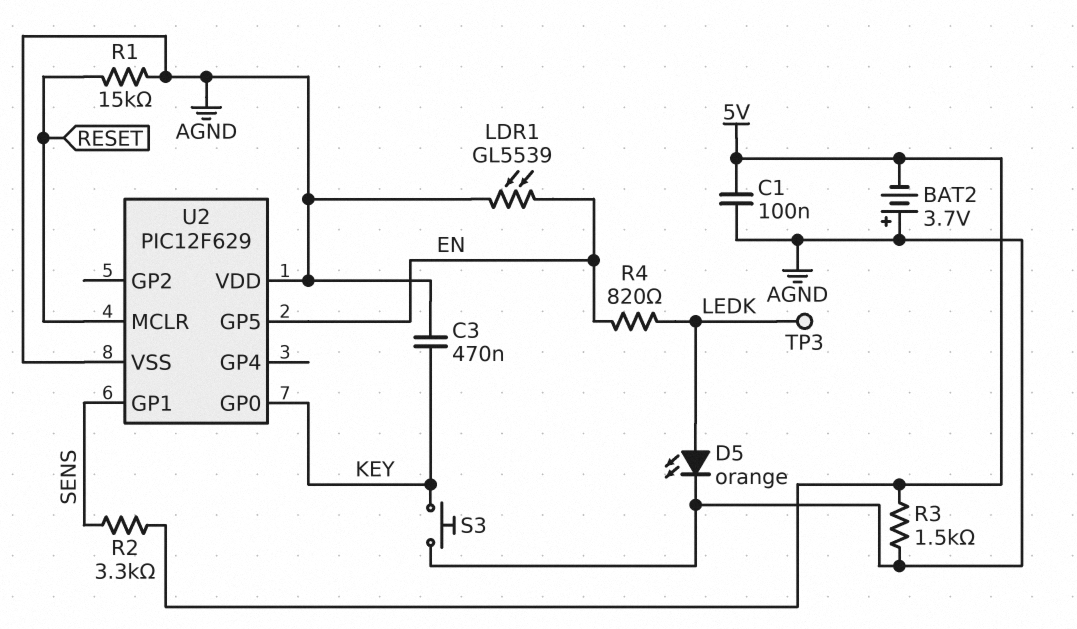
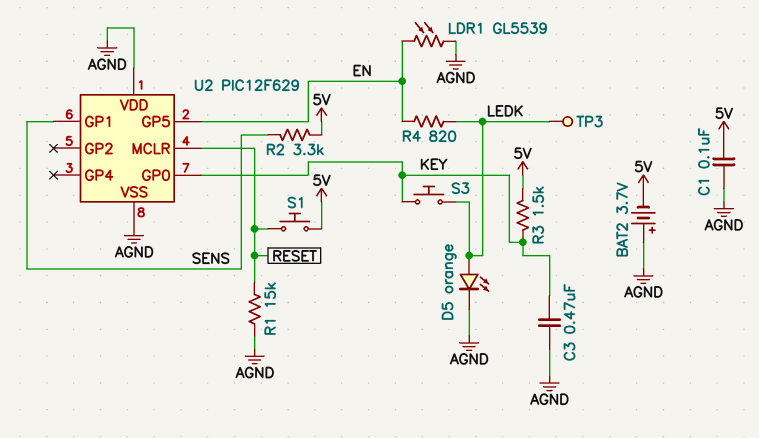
R3: 1.5k (5V, AGND) -> 1.5k (5V, KEY)
S1: none -> button (5V, RESET)
S3: button (AGND, KEY) -> button (KEY, LEDK)

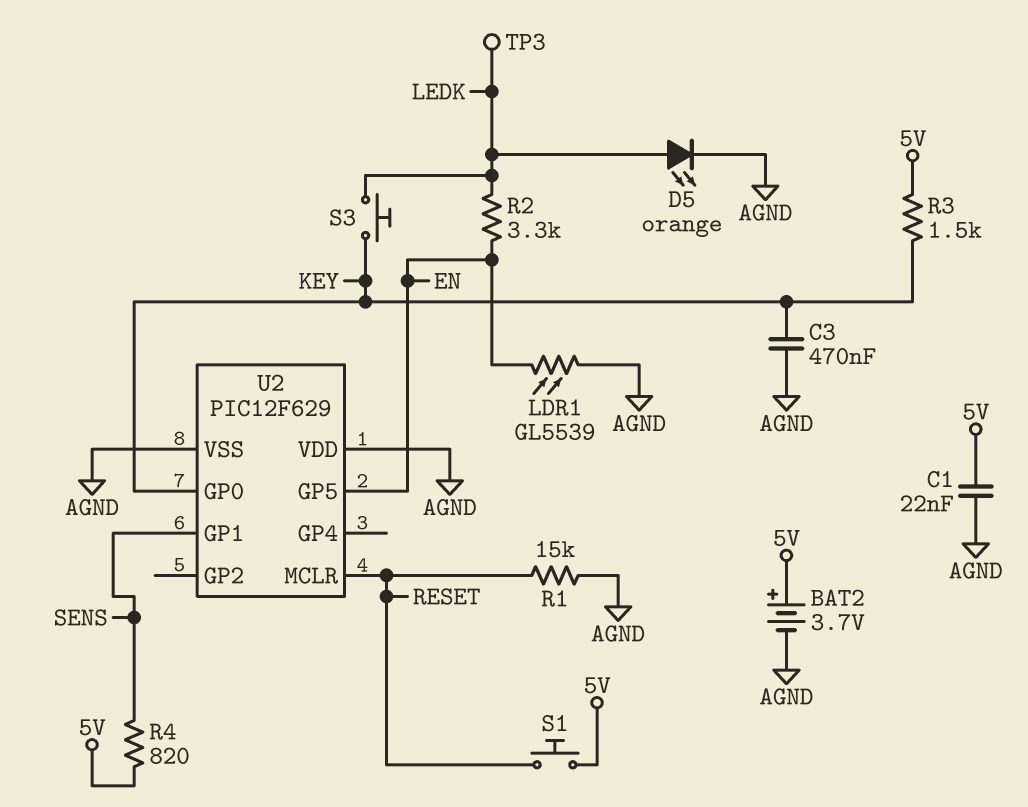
BAT2: 3.7V (plus AGND, minus 5V) -> 3.7V (plus 5V, minus AGND)
C1: 100nF (5V, AGND) -> 22nF (5V, AGND)
R2: 3.3k (5V, SENS) -> 3.3k (EN, LEDK)
R4: 820 (EN, LEDK) -> 820 (5V, SENS)

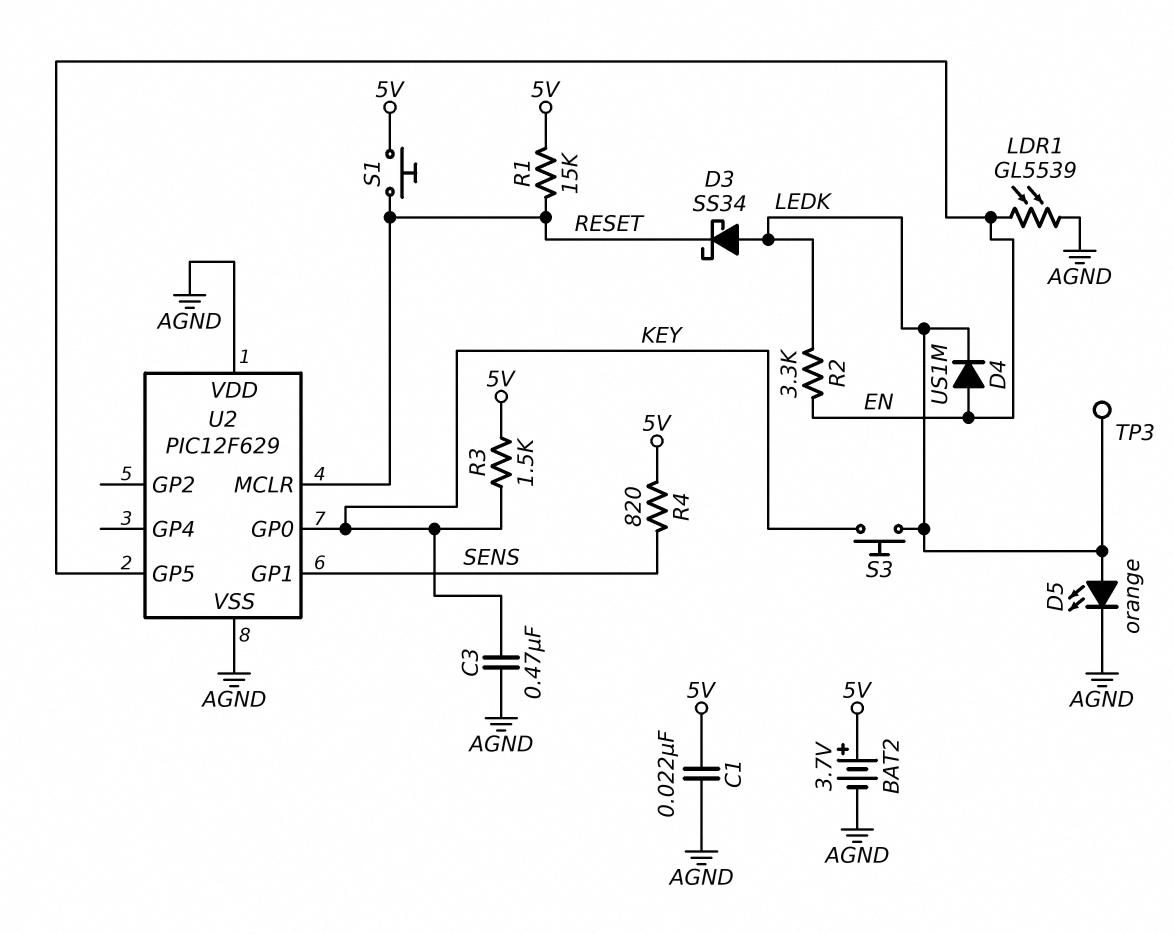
D3: none -> schottky SS34 (A LEDK, K RESET)
D4: none -> diode US1M (A EN, K LEDK)
R1: 15k (AGND, RESET) -> 15k (5V, RESET)

